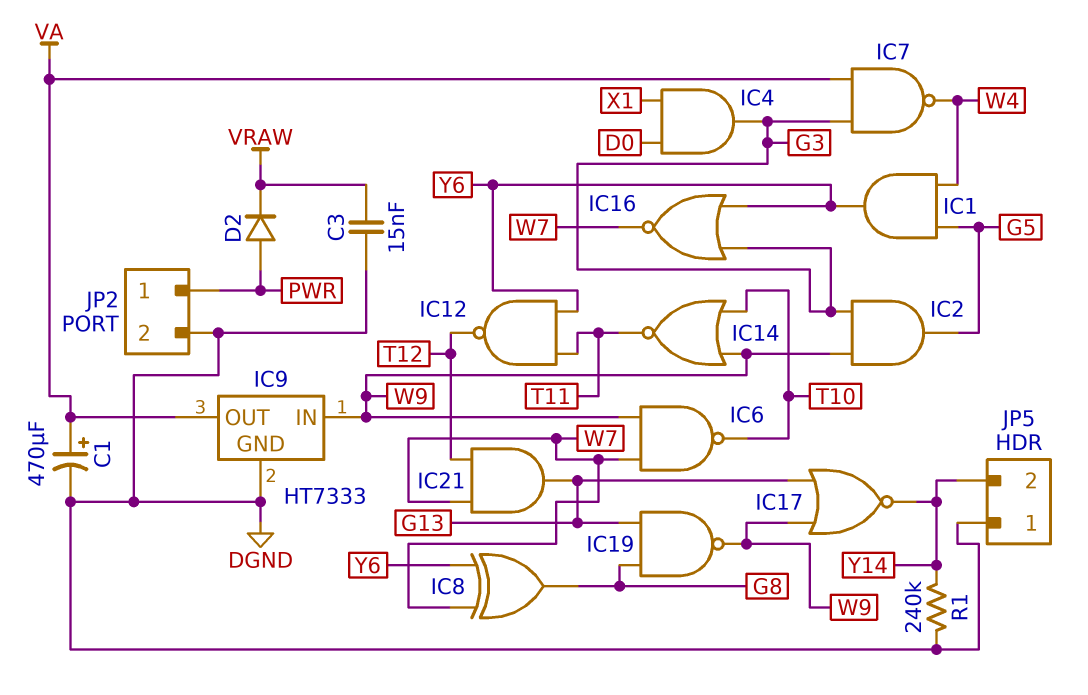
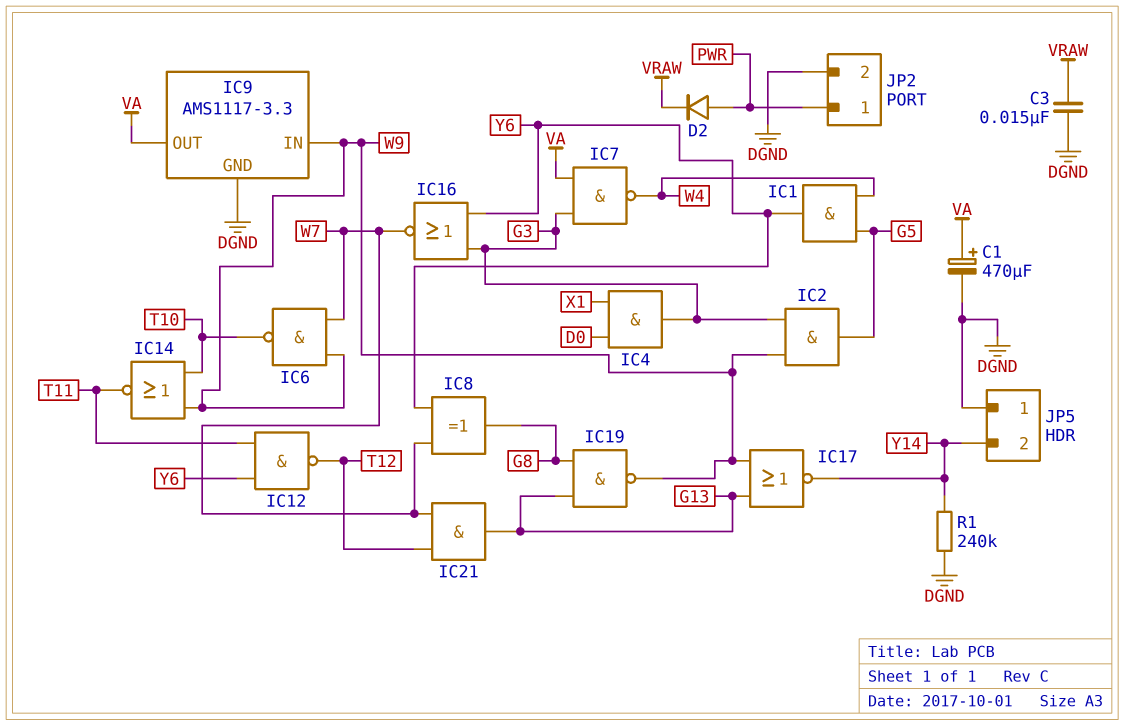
IC9: HT7333 -> AMS1117-3.3

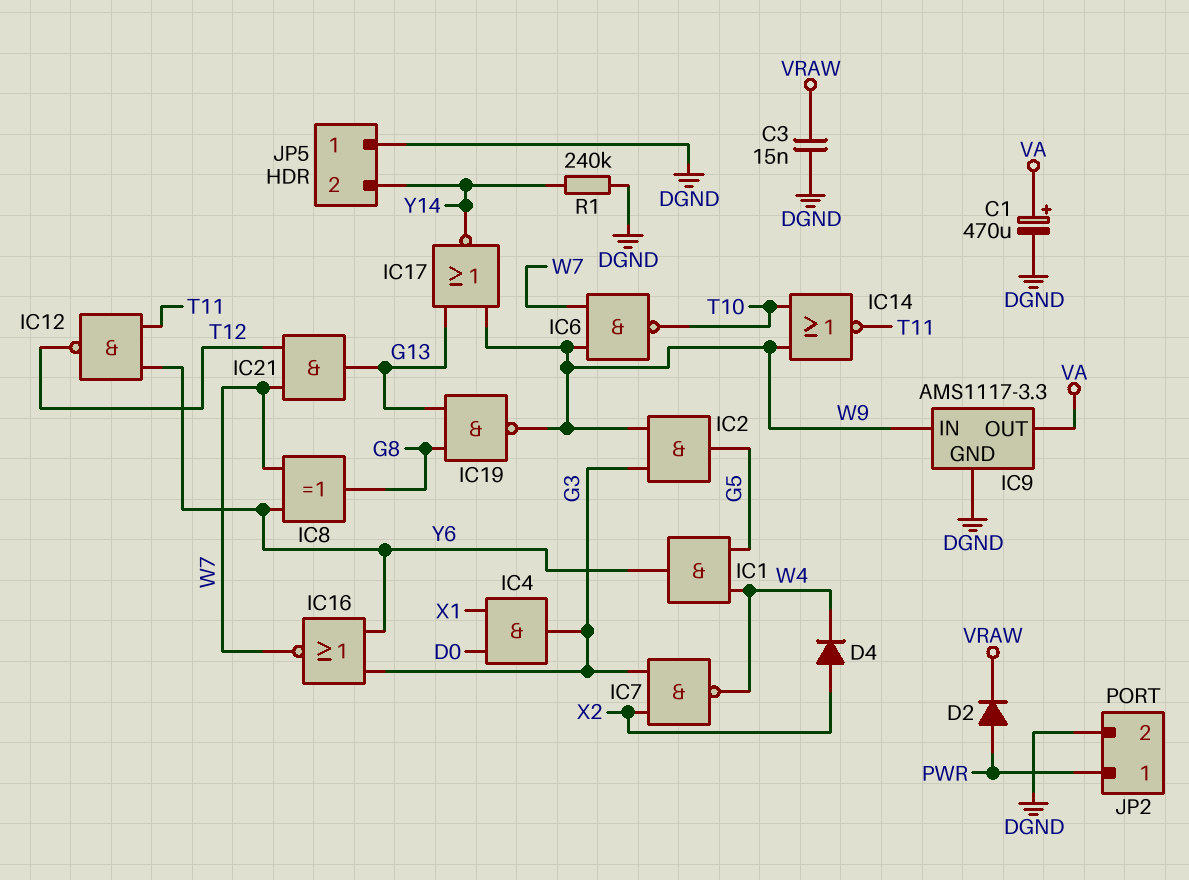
D4: none -> diode (A X2, K W4)
IC7: NAND (in G3, in VA, out W4) -> NAND (in G3, in X2, out W4)

